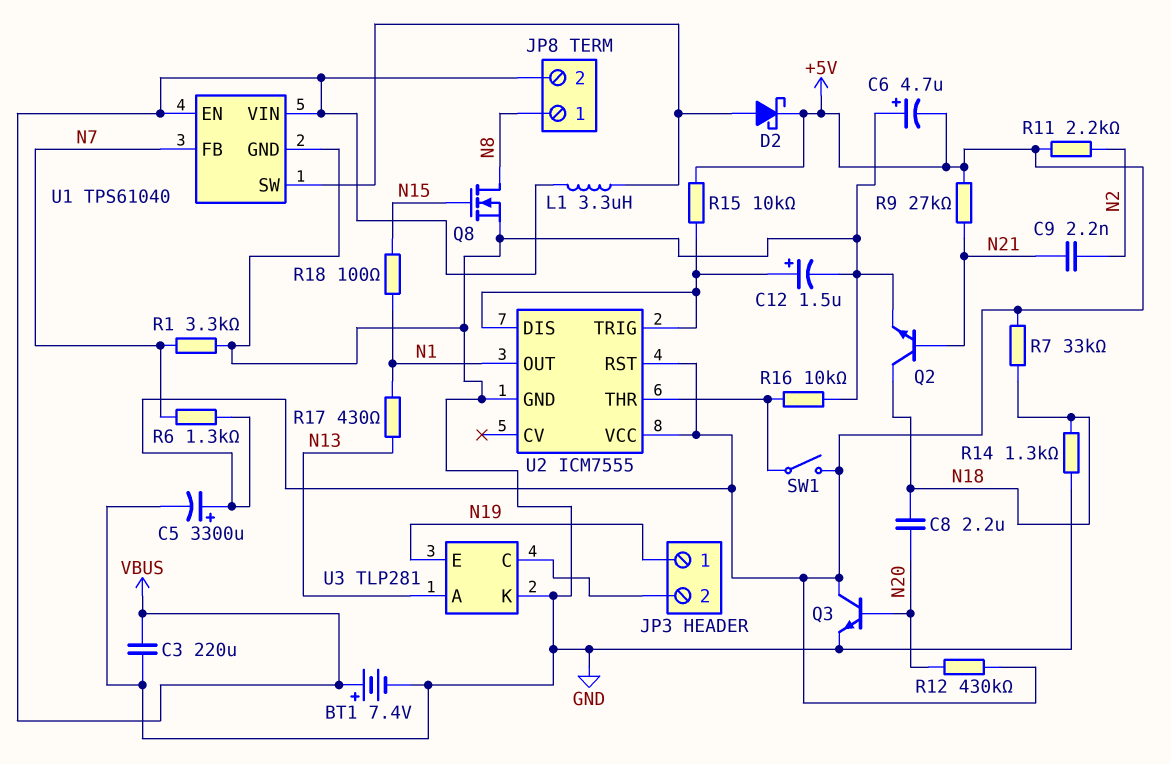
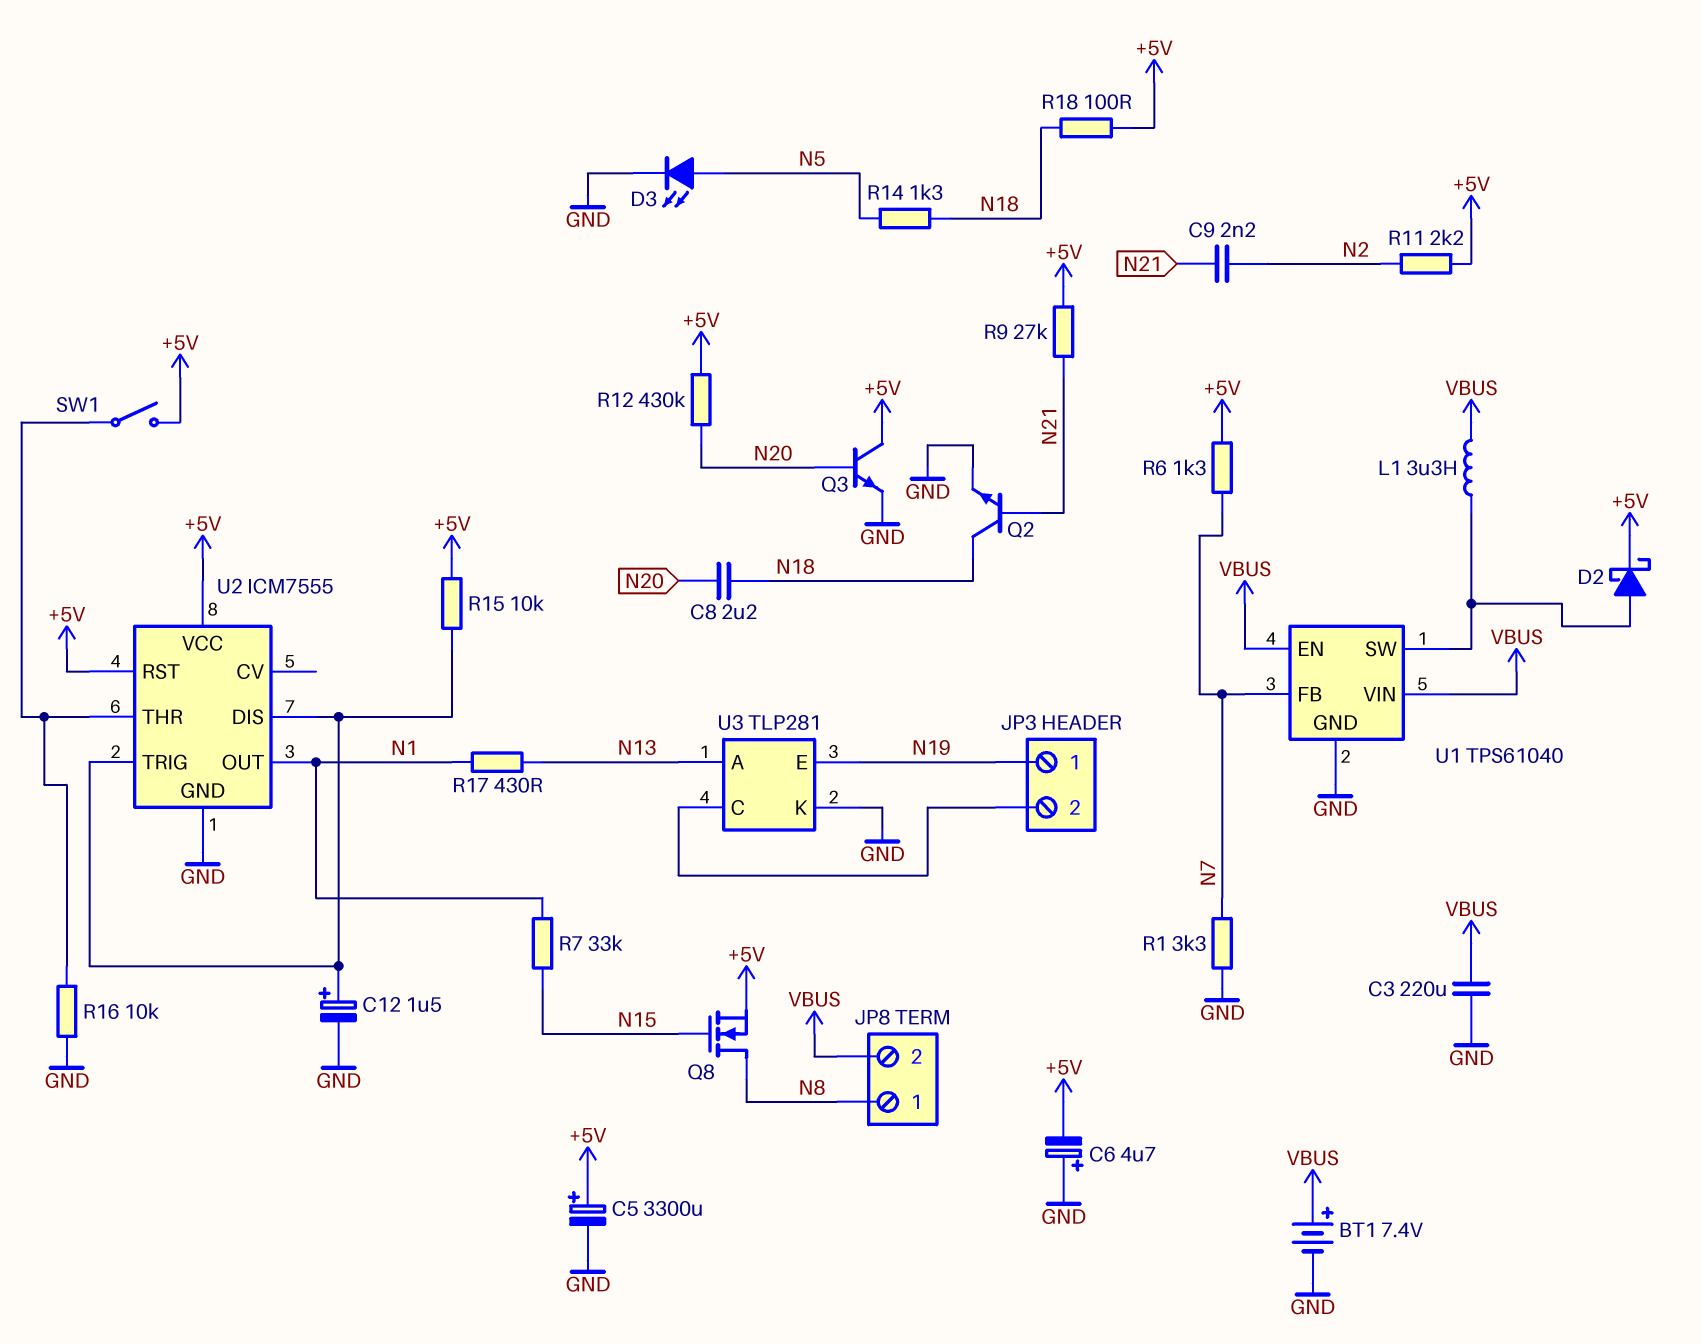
D3: none -> LED (A N5, K GND)
Q8: NMOS (G N15, D N8, S GND) -> NMOS (G N15, D N8, S +5V)
R7: 33k (+5V, N18) -> 33k (N1, N15)
R14: 1.3k (GND, N18) -> 1.3k (N5, N18)
R18: 100 (N1, N15) -> 100 (+5V, N18)

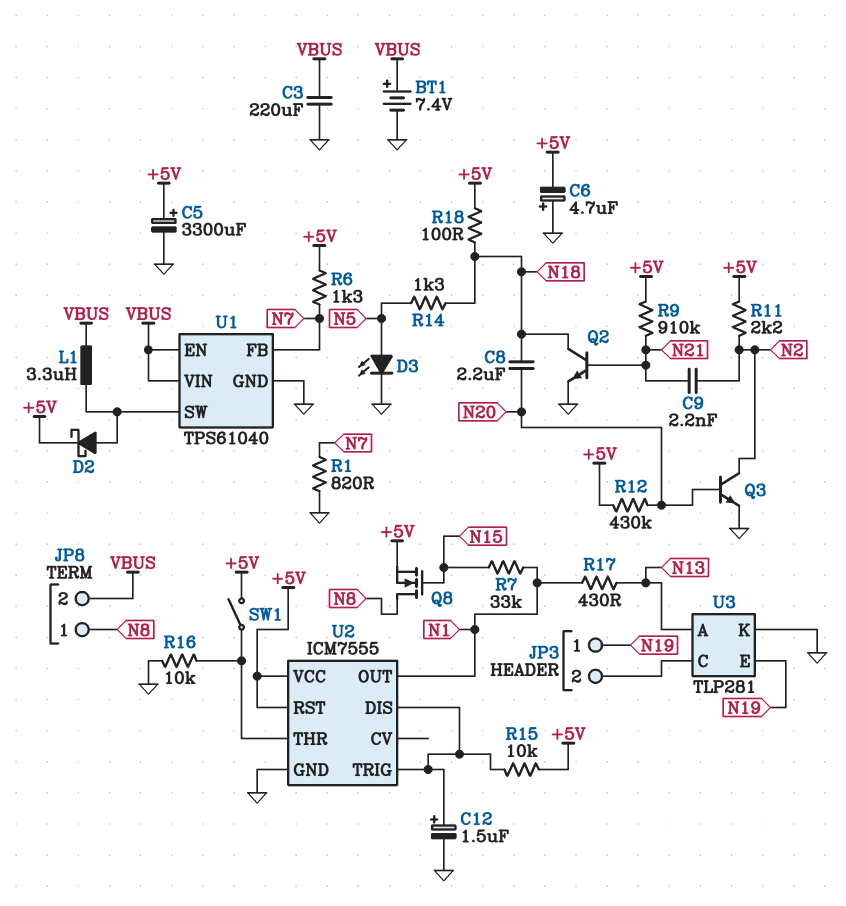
Q3: NPN (B N20, C +5V, E GND) -> NPN (B N20, C N2, E GND)
R1: 3.3k (GND, N7) -> 820 (GND, N7)
R9: 27k (+5V, N21) -> 910k (+5V, N21)

